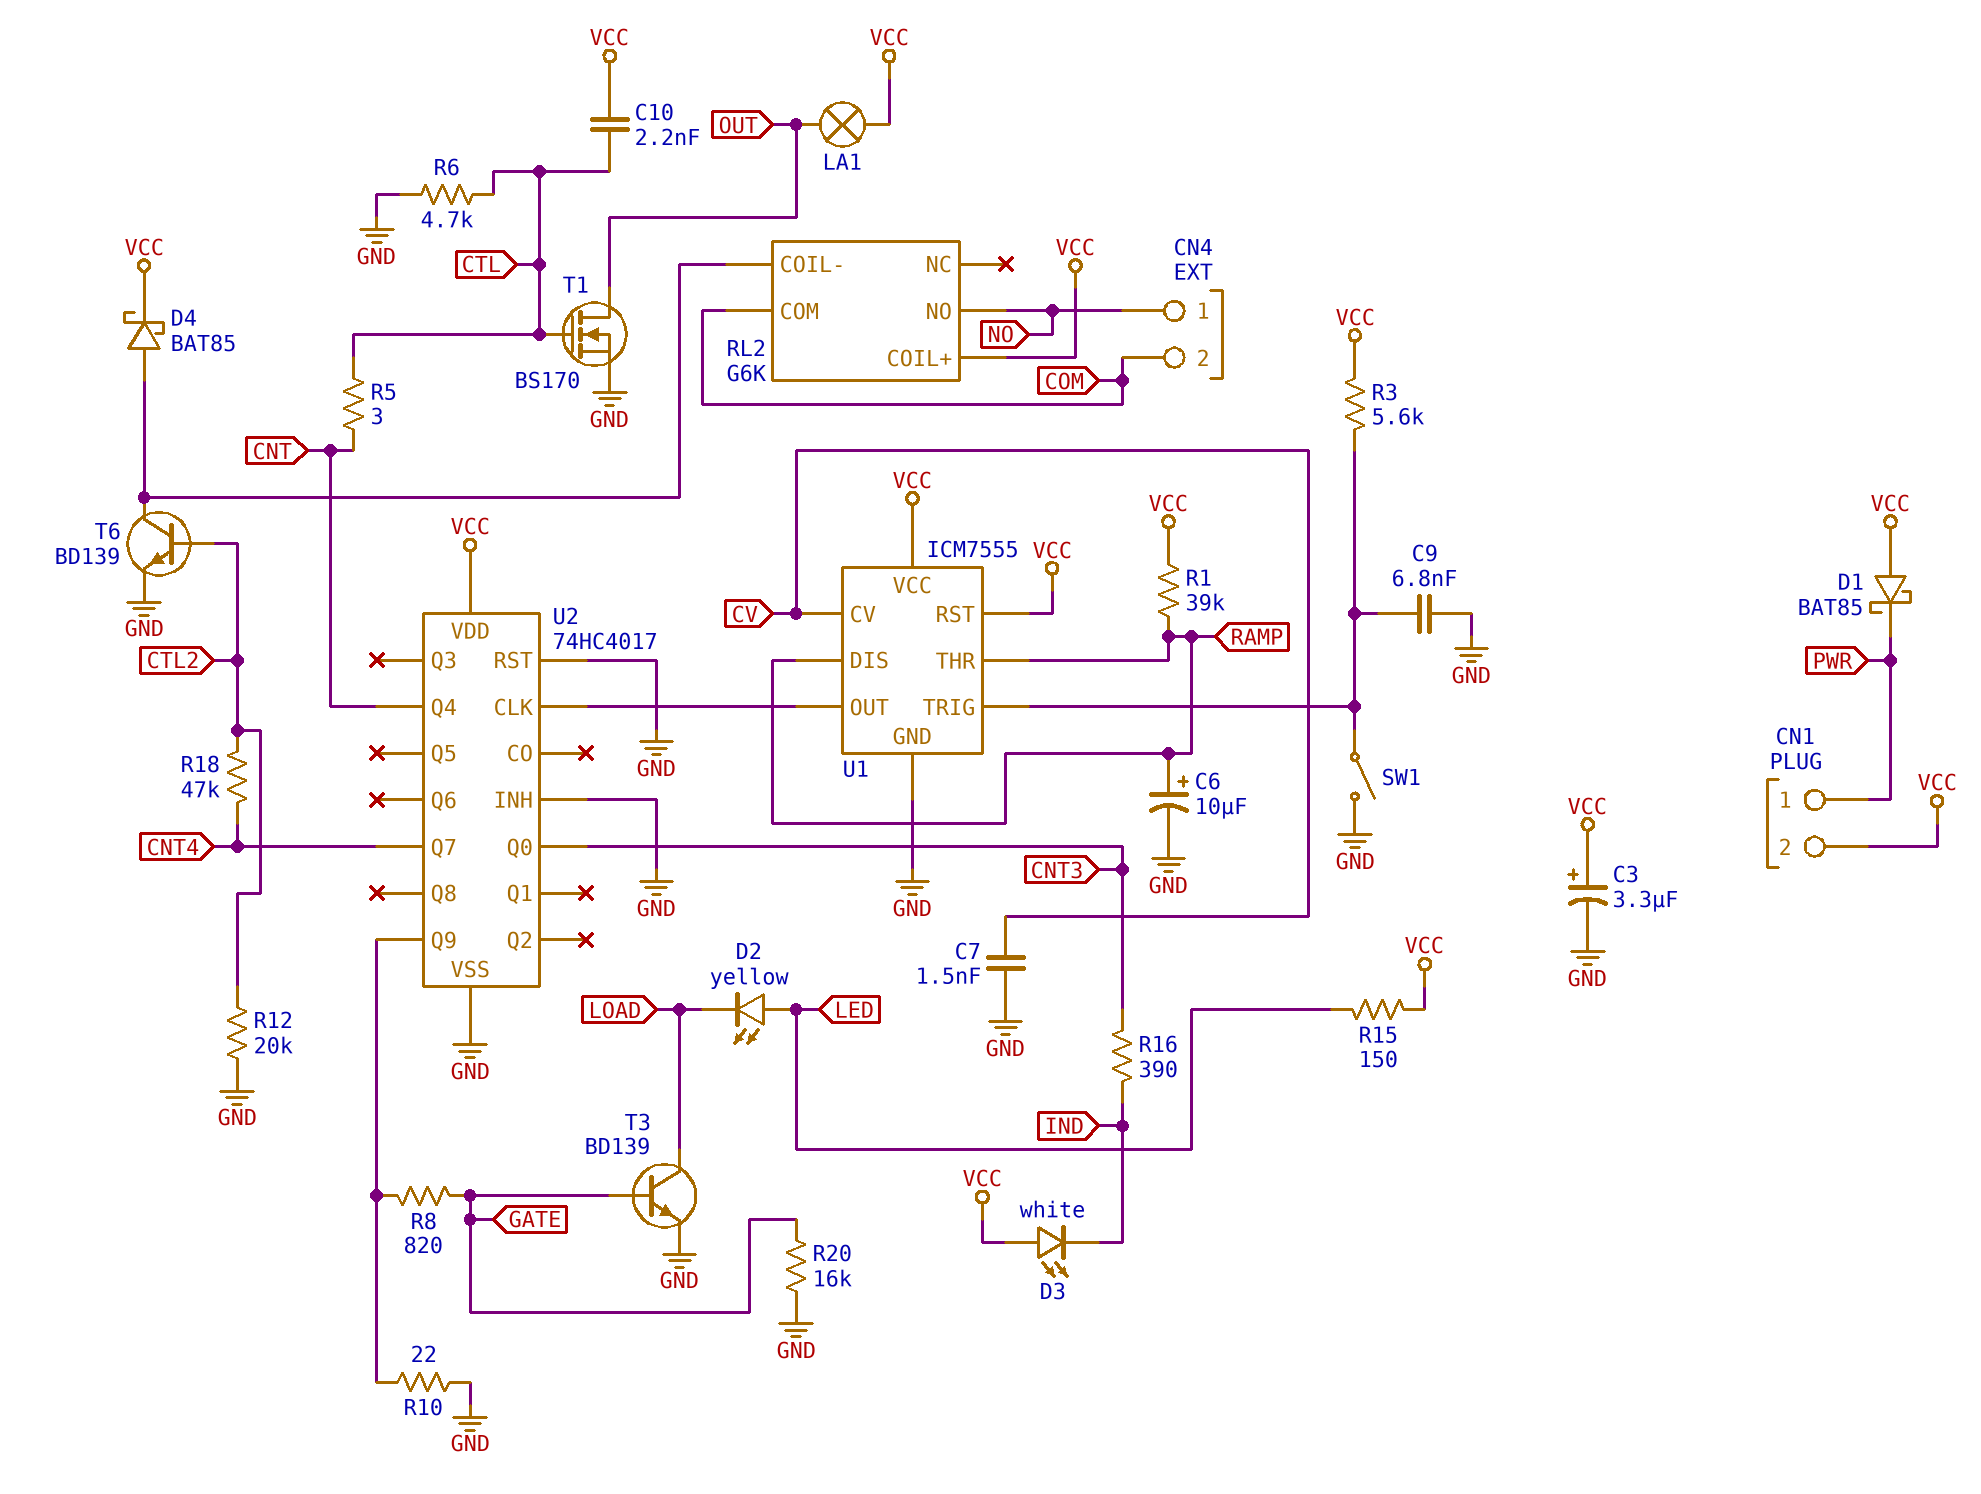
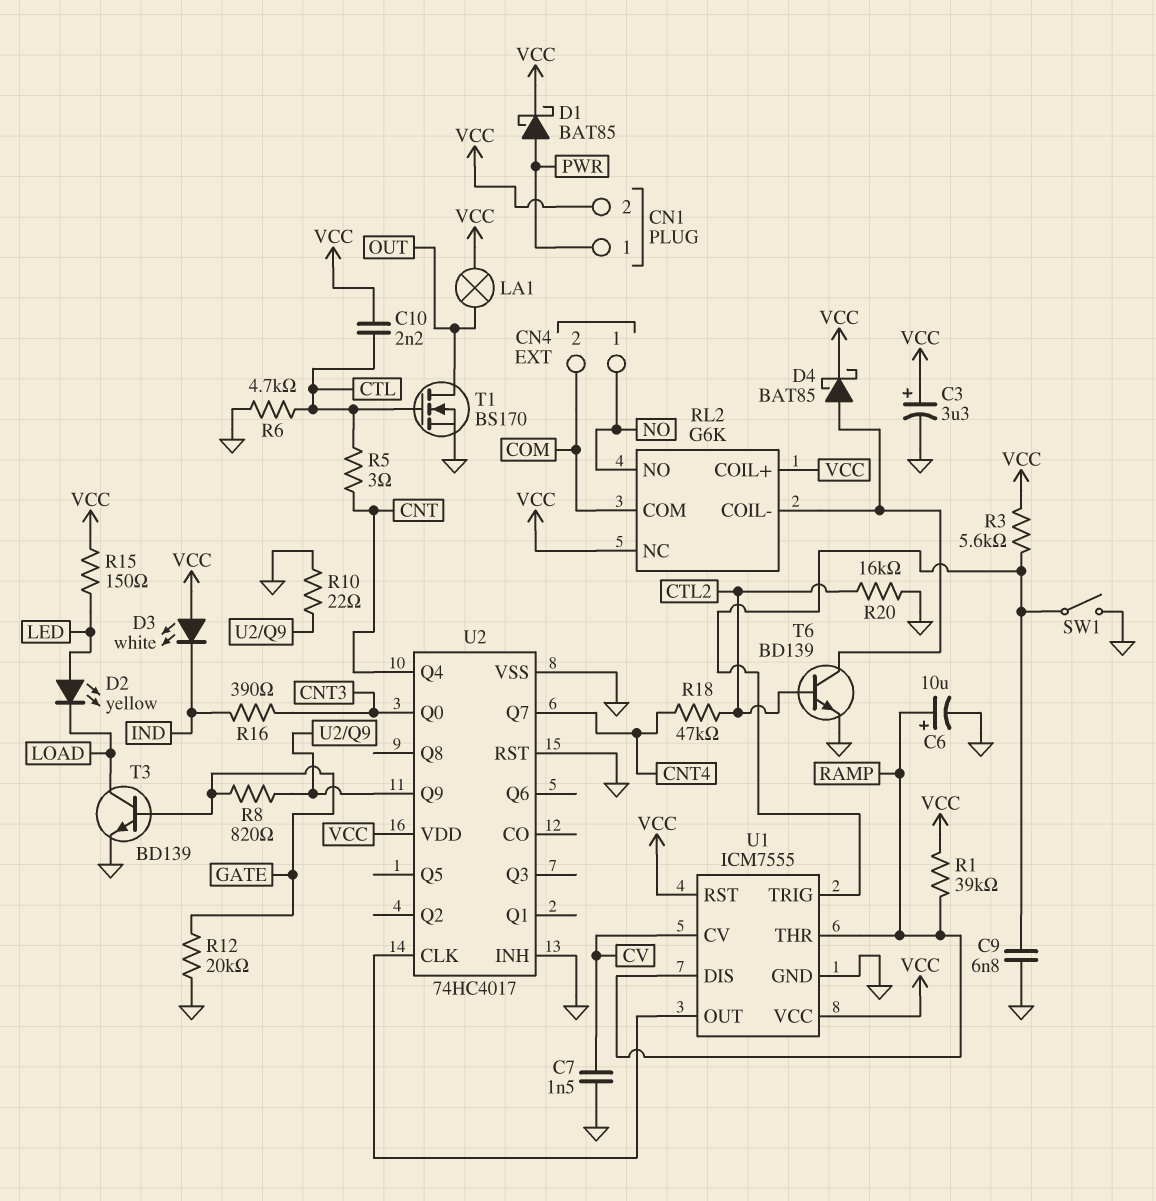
D1: schottky BAT85 (A VCC, K PWR) -> schottky BAT85 (A PWR, K VCC)
R12: 20k (CTL2, GND) -> 20k (GATE, GND)
R20: 16k (GATE, GND) -> 16k (CTL2, GND)
RL2 pin NC: none -> VCC

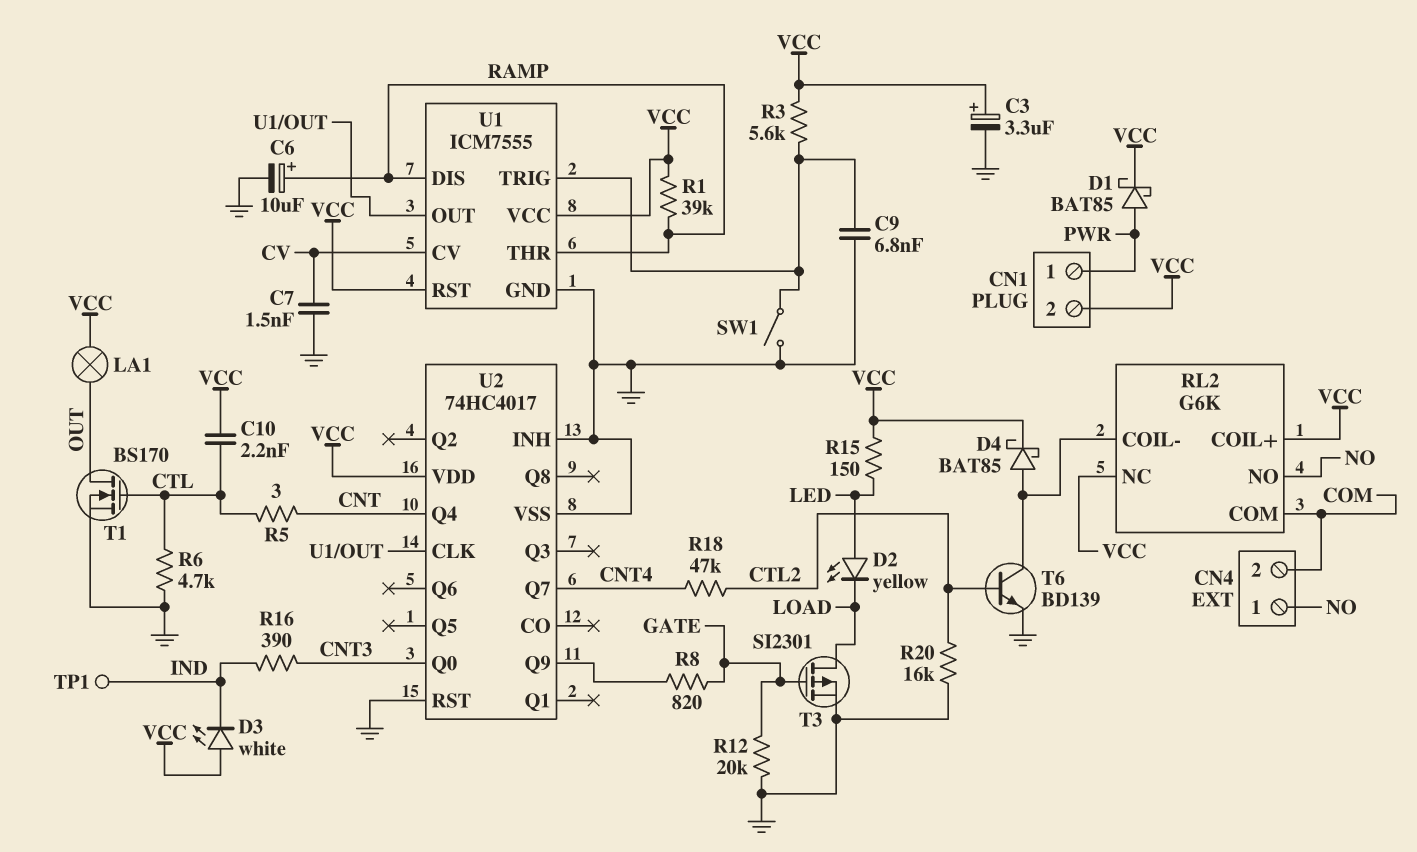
R10: 22 (GND, U2/Q9) -> none
T3: NPN BD139 (B GATE, C LOAD, E GND) -> PMOS SI2301 (G GATE, D LOAD, S GND)
TP1: none -> test point (IND)

